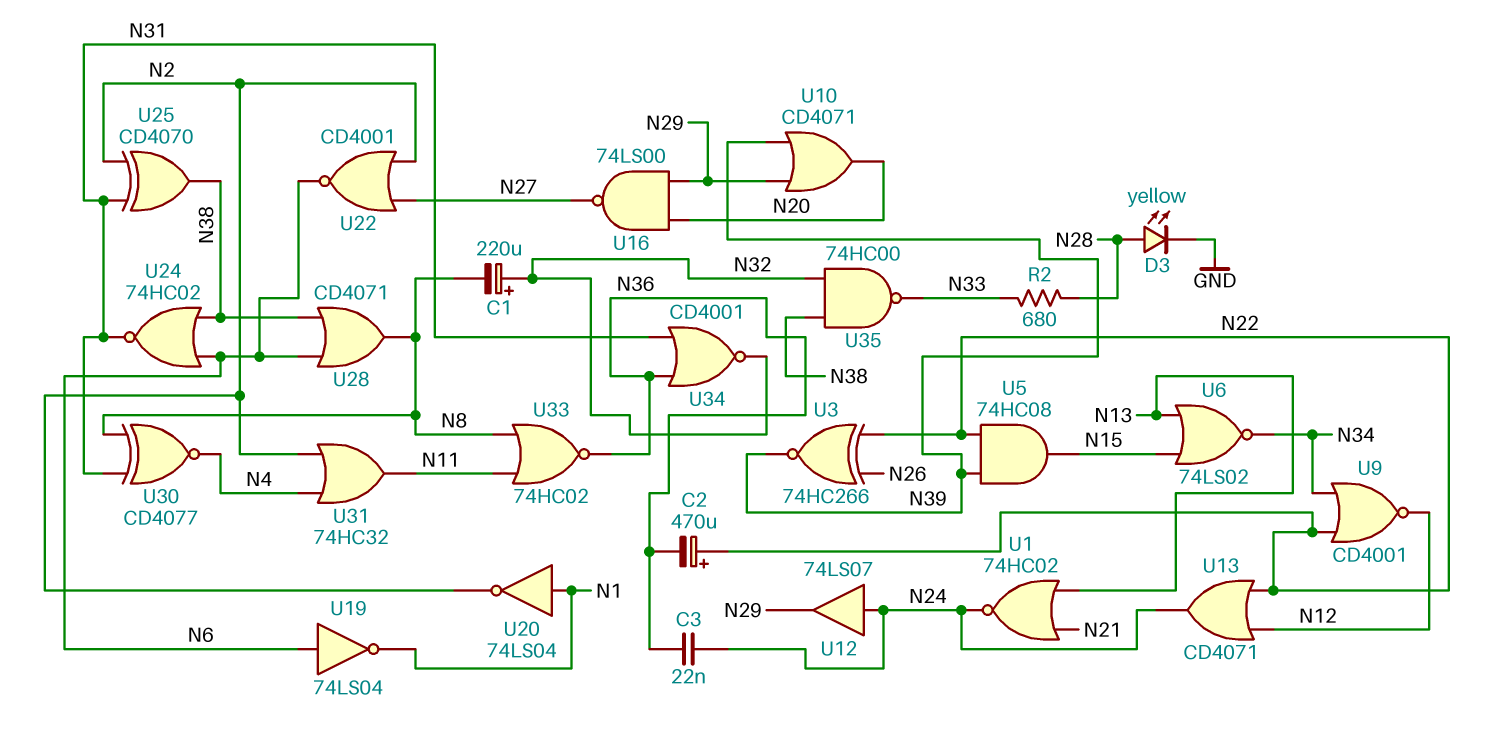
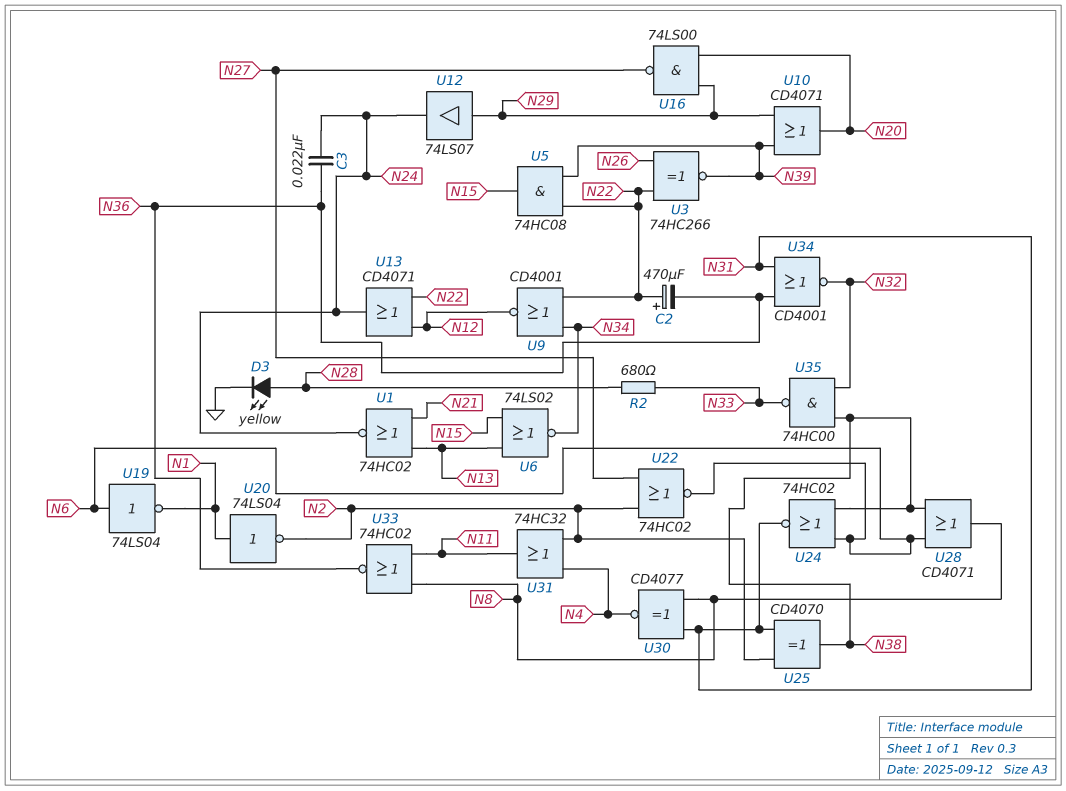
C1: 220uF (plus N32, minus N8) -> none
U12: buffer 74LS07 (in N24, out N29) -> buffer 74LS07 (in N29, out N24)
U22: NOR CD4001 (in N2, in N27, out N6) -> NOR 74HC02 (in N2, in N27, out N6)

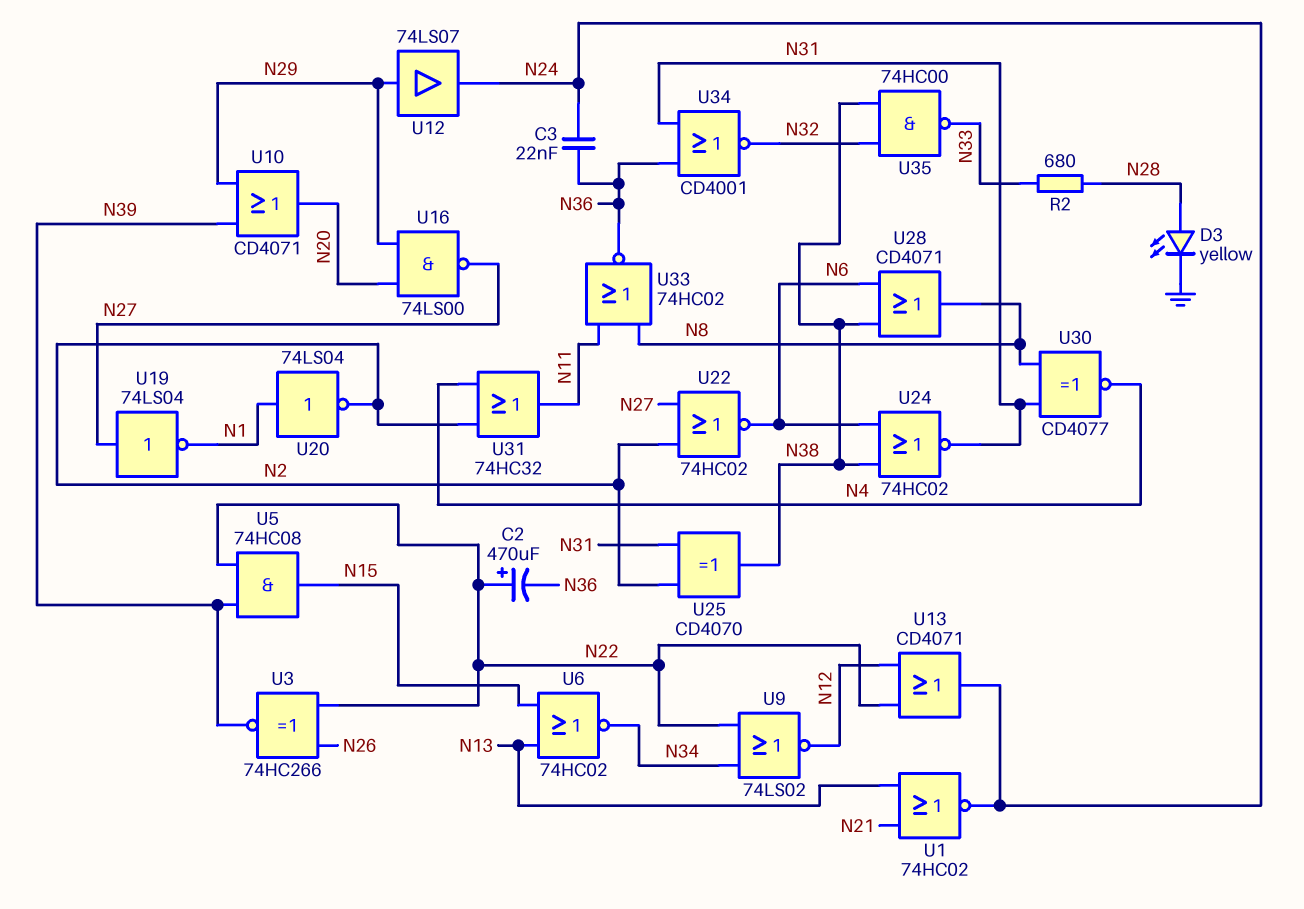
U6: NOR 74LS02 (in N13, in N15, out N34) -> NOR 74HC02 (in N13, in N15, out N34)
U9: NOR CD4001 (in N22, in N34, out N12) -> NOR 74LS02 (in N22, in N34, out N12)
U19: NOT 74LS04 (in N6, out N1) -> NOT 74LS04 (in N27, out N1)

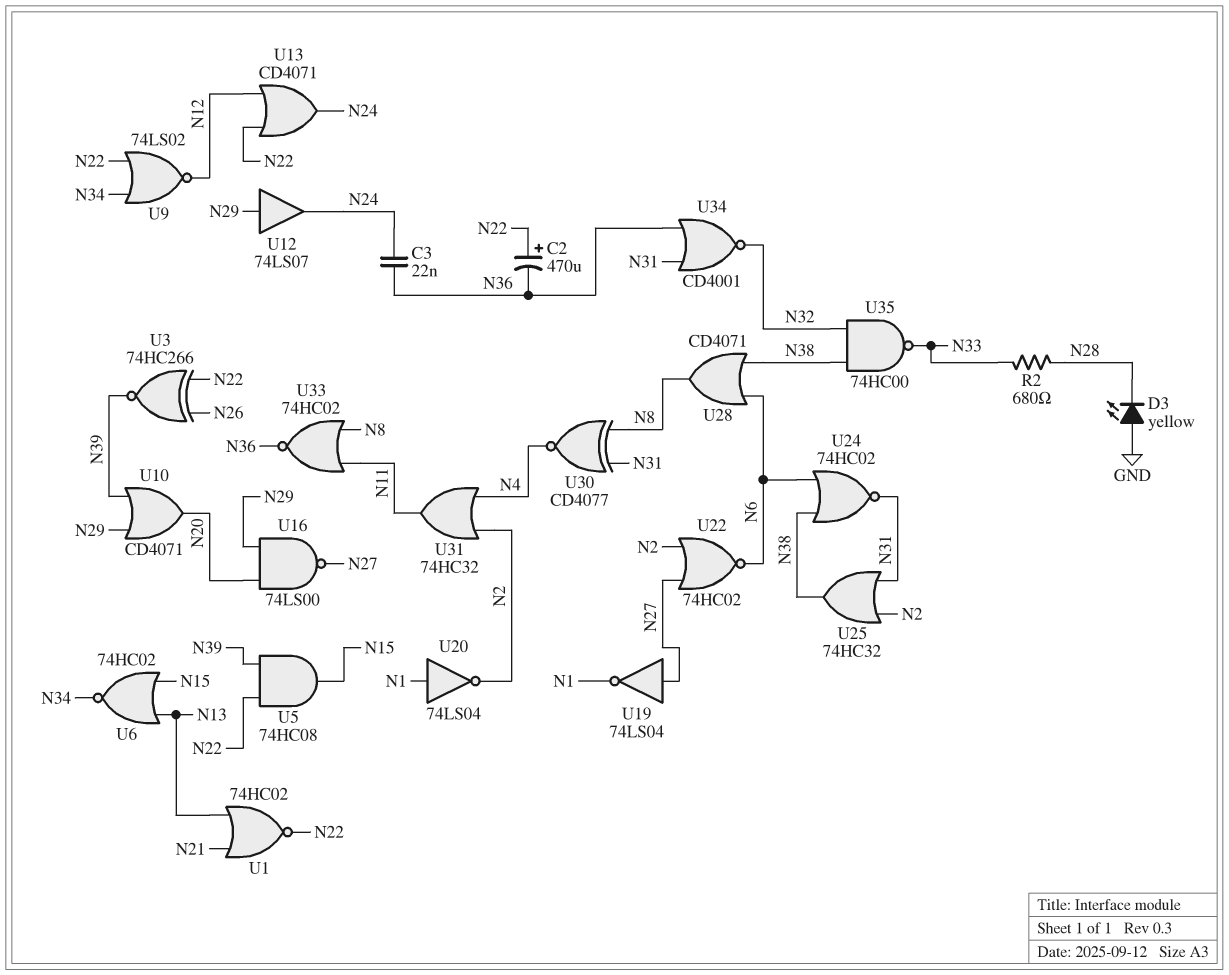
D3: LED yellow (A N28, K GND) -> LED yellow (A GND, K N28)
U1: NOR 74HC02 (in N13, in N21, out N24) -> NOR 74HC02 (in N13, in N21, out N22)
U25: XOR CD4070 (in N2, in N31, out N38) -> OR 74HC32 (in N2, in N31, out N38)

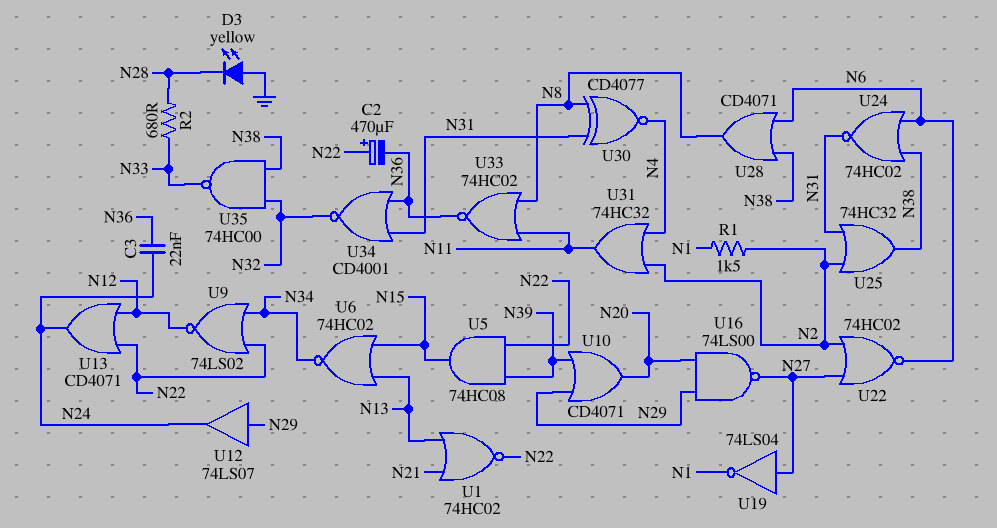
R1: none -> 1.5k (N1, N2)
U3: XNOR 74HC266 (in N22, in N26, out N39) -> none
U20: NOT 74LS04 (in N1, out N2) -> none

